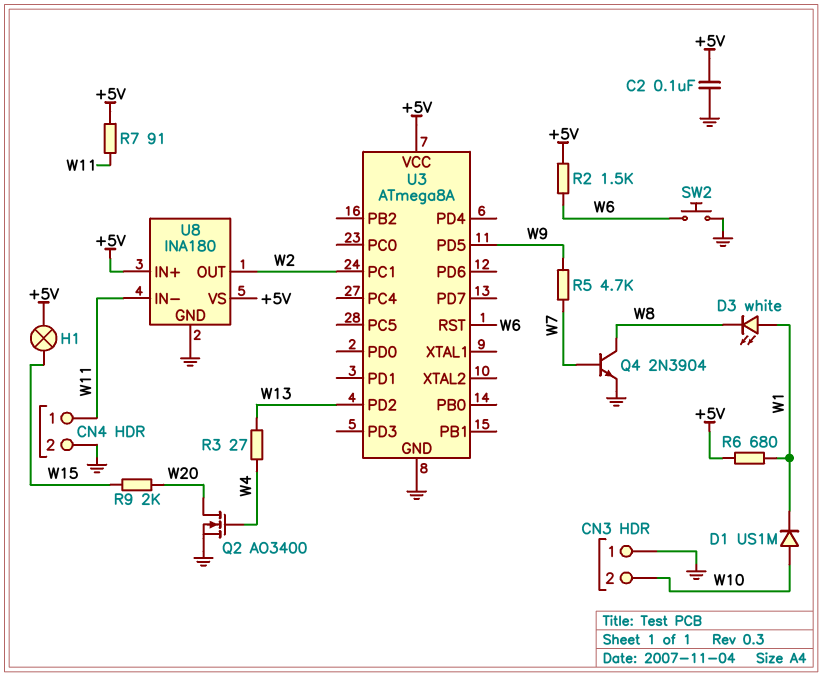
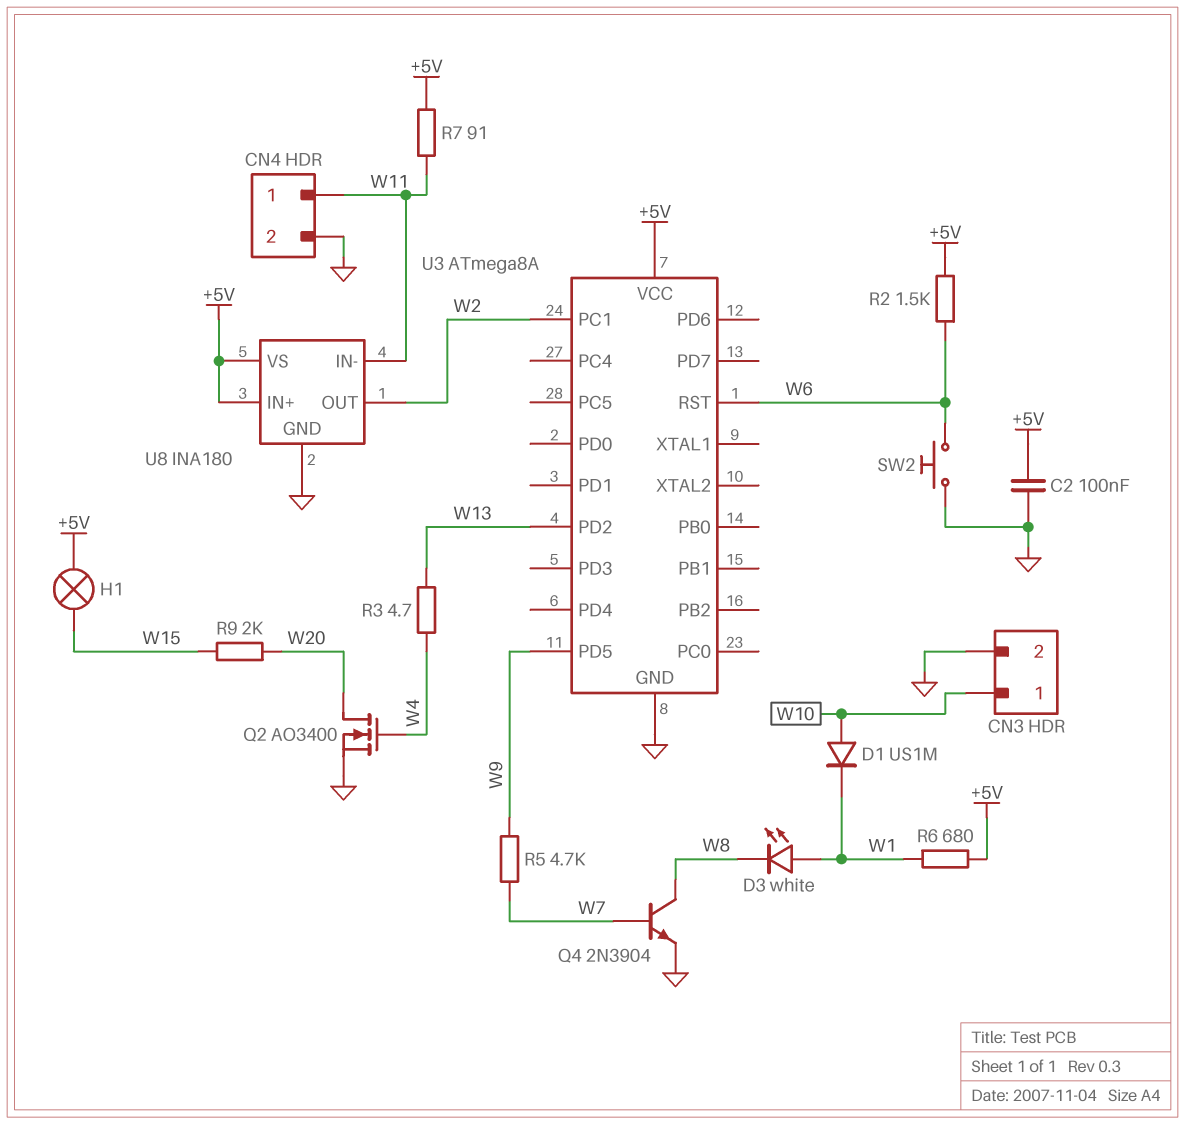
CN3 pin 1: GND -> W10
CN3 pin 2: W10 -> GND
R3: 27 (W4, W13) -> 4.7 (W4, W13)

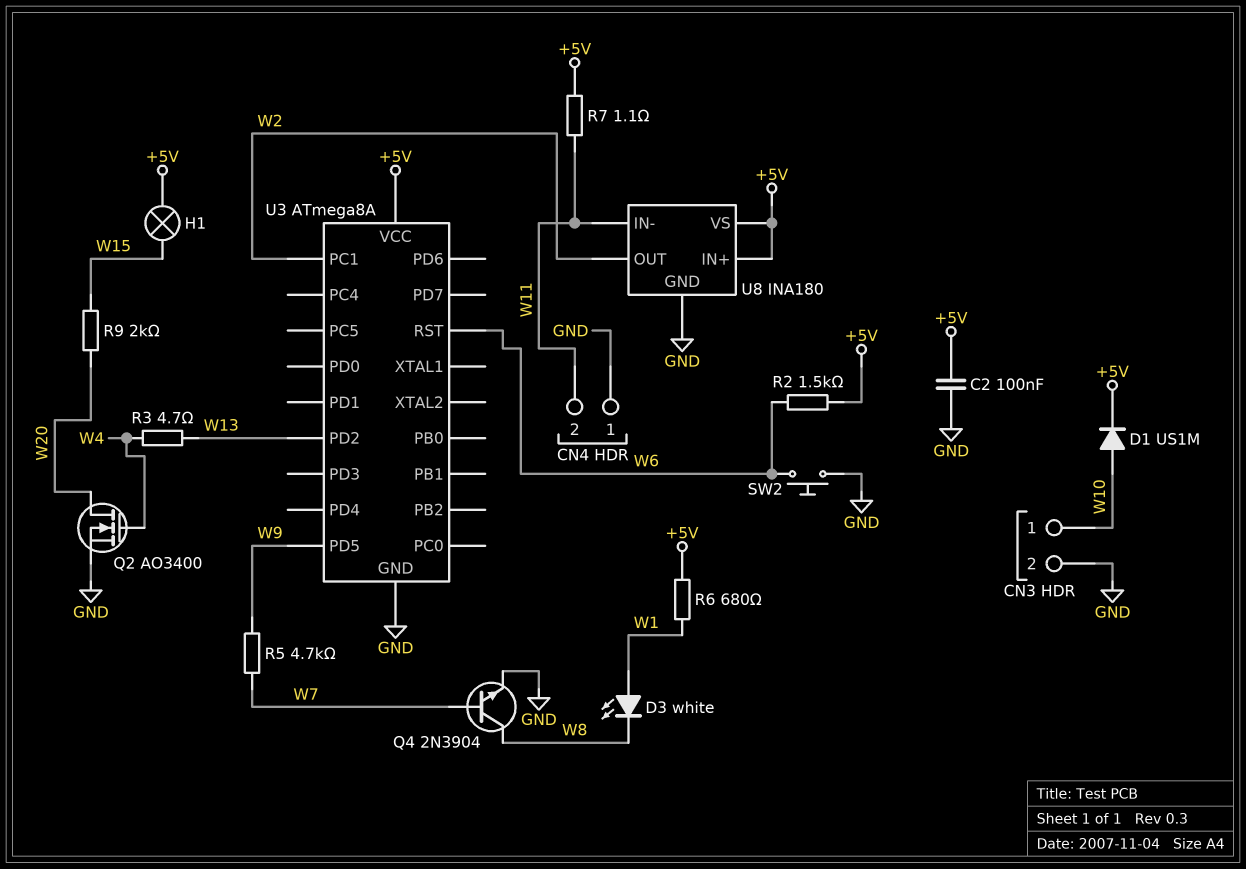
CN4 pin 1: W11 -> GND
CN4 pin 2: GND -> W11
D1: diode US1M (A W10, K W1) -> diode US1M (A W10, K +5V)
R7: 91 (+5V, W11) -> 1.1 (+5V, W11)

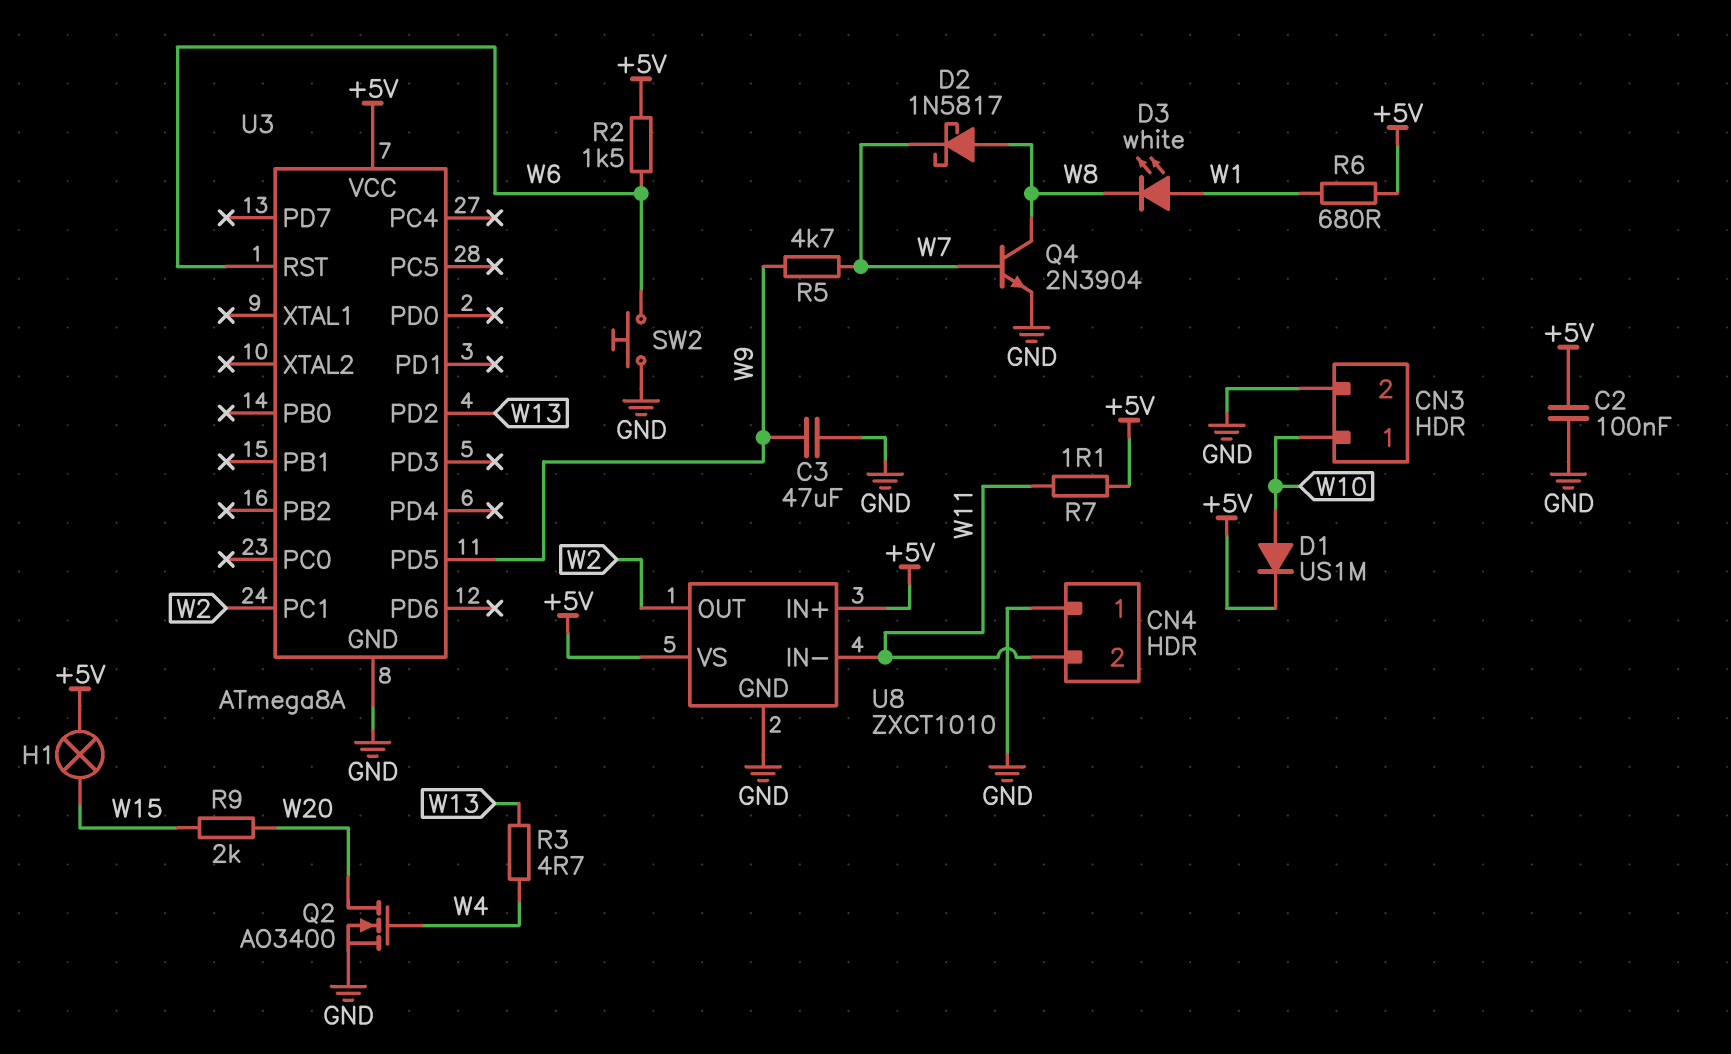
C3: none -> 47uF (GND, W9)
D2: none -> schottky 1N5817 (A W8, K W7)
U8: INA180 -> ZXCT1010

